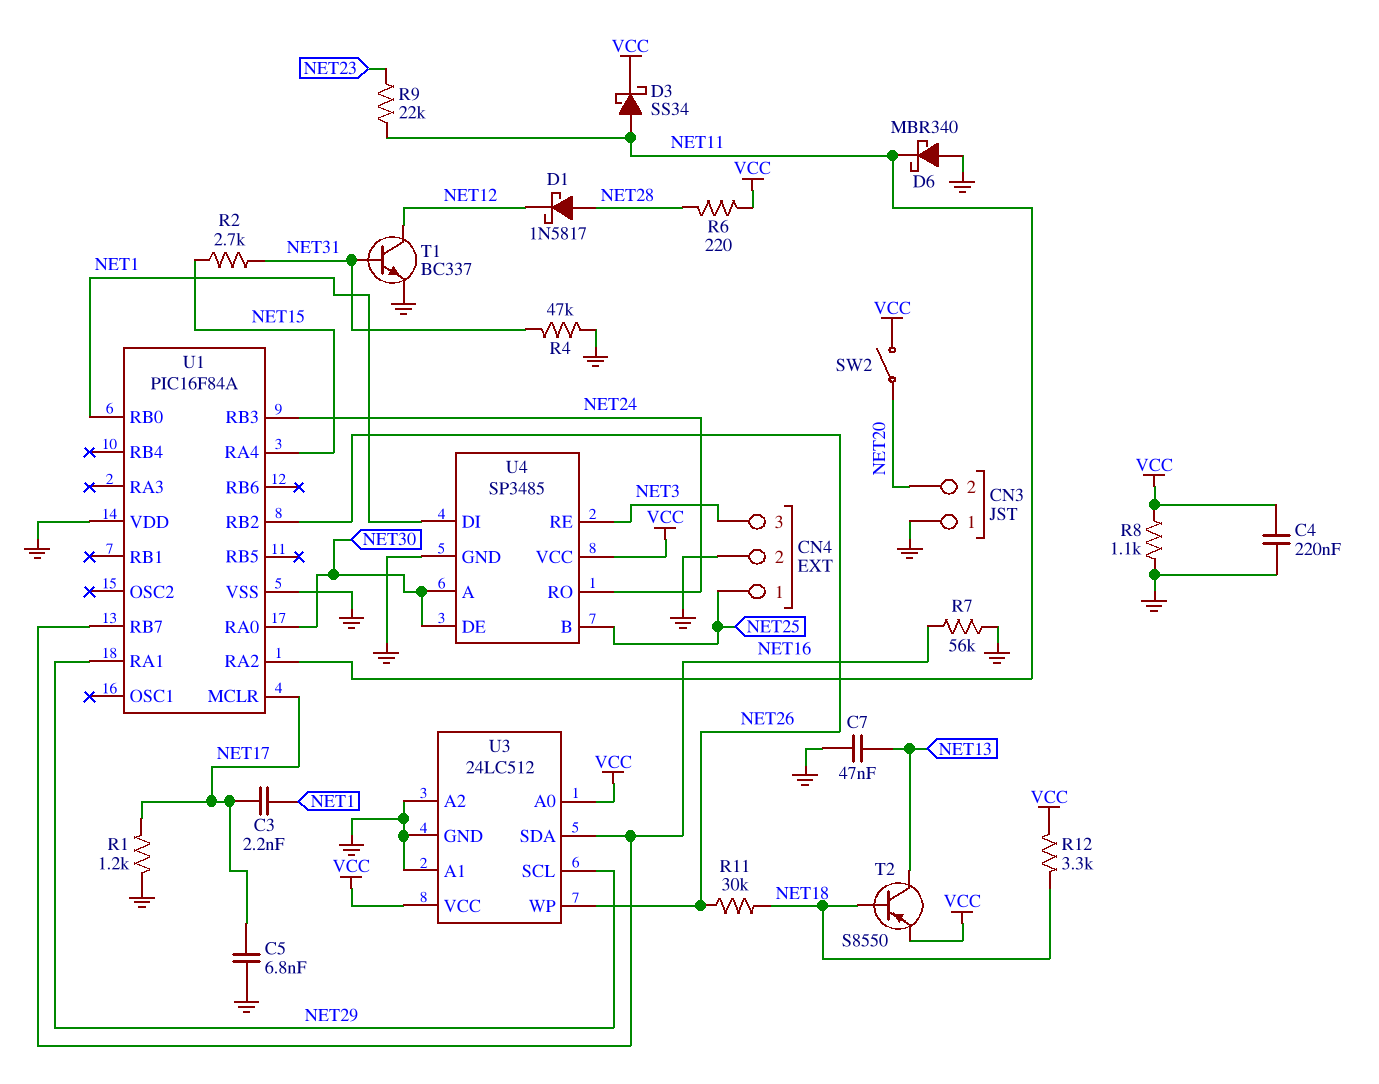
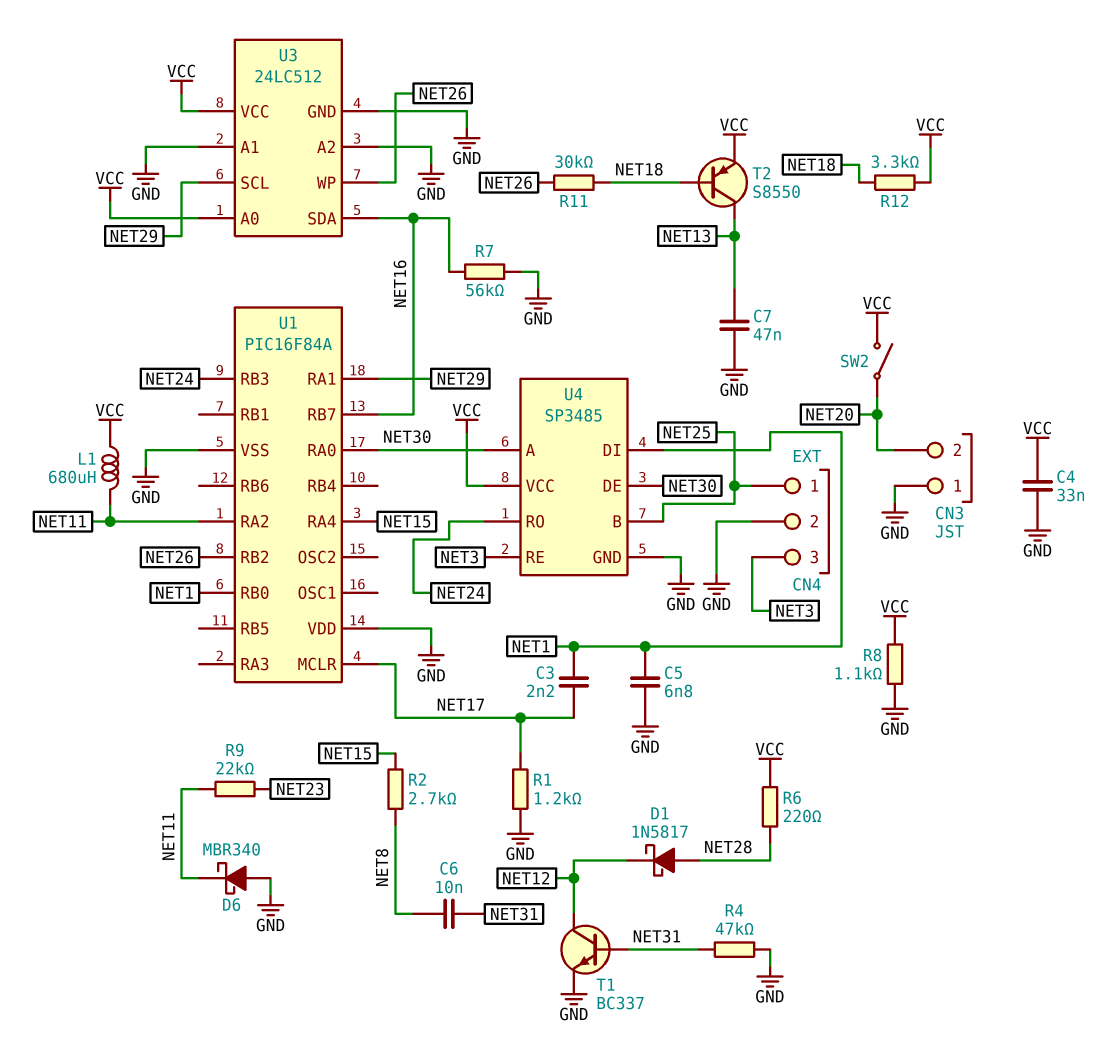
C4: 220nF (GND, VCC) -> 33nF (GND, VCC)
C5: 6.8nF (GND, NET17) -> 6.8nF (GND, NET1)
C6: none -> 10nF (NET8, NET31)
D3: schottky SS34 (A NET11, K VCC) -> none
L1: none -> 680uH (NET11, VCC)
R2: 2.7k (NET15, NET31) -> 2.7k (NET8, NET15)

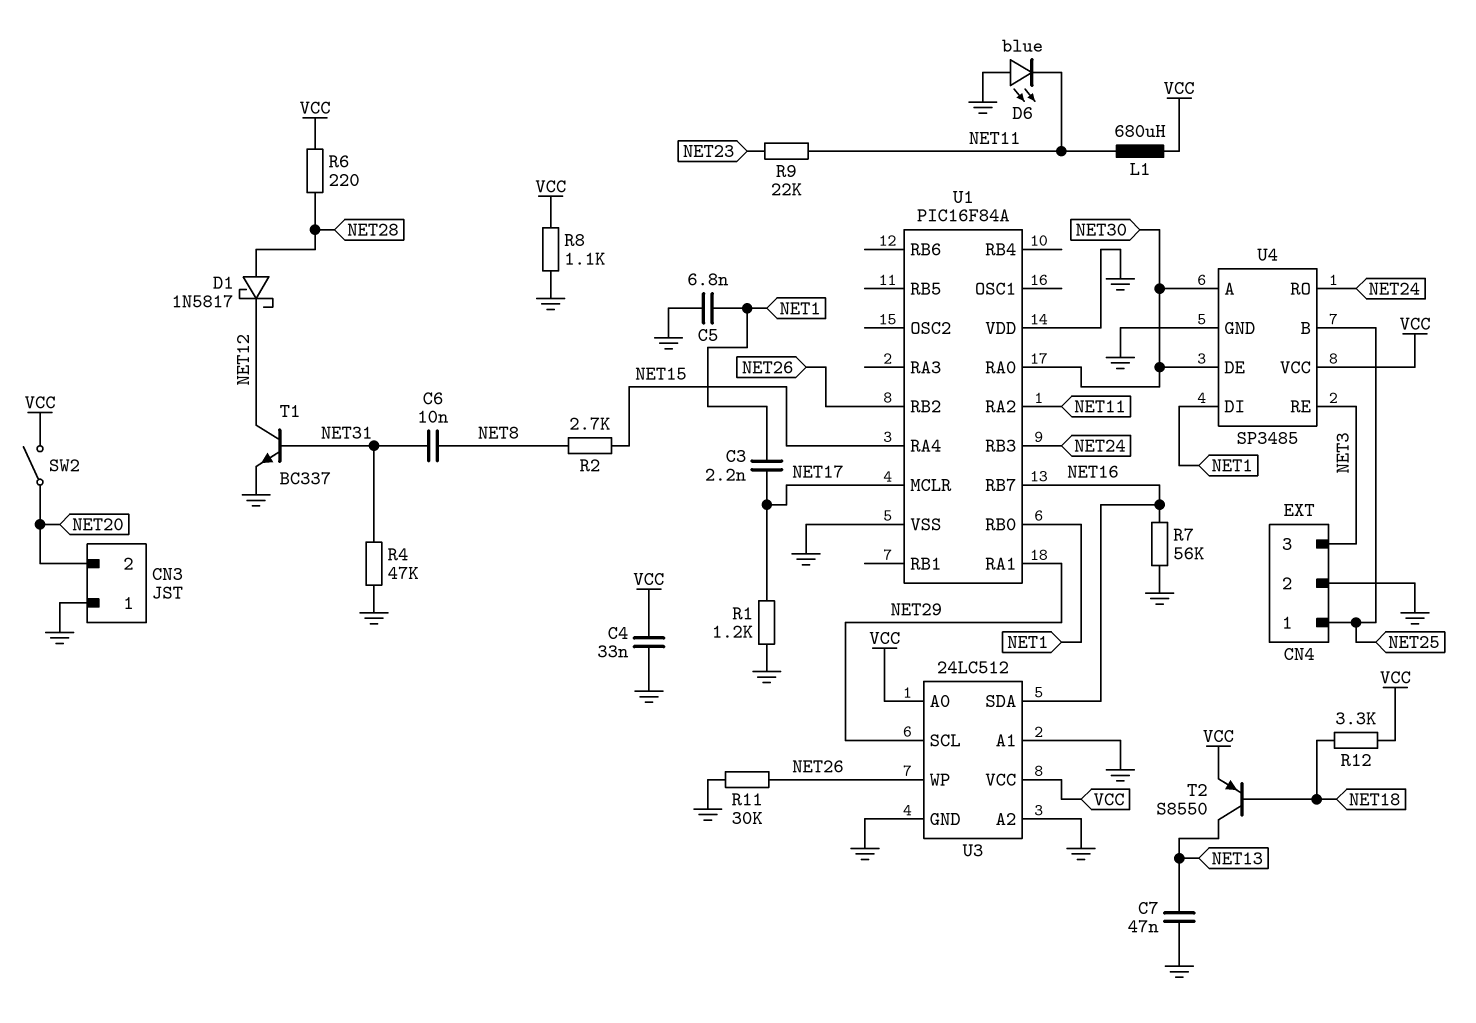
D6: schottky MBR340 (A GND, K NET11) -> LED blue (A GND, K NET11)
R11: 30k (NET18, NET26) -> 30k (GND, NET26)

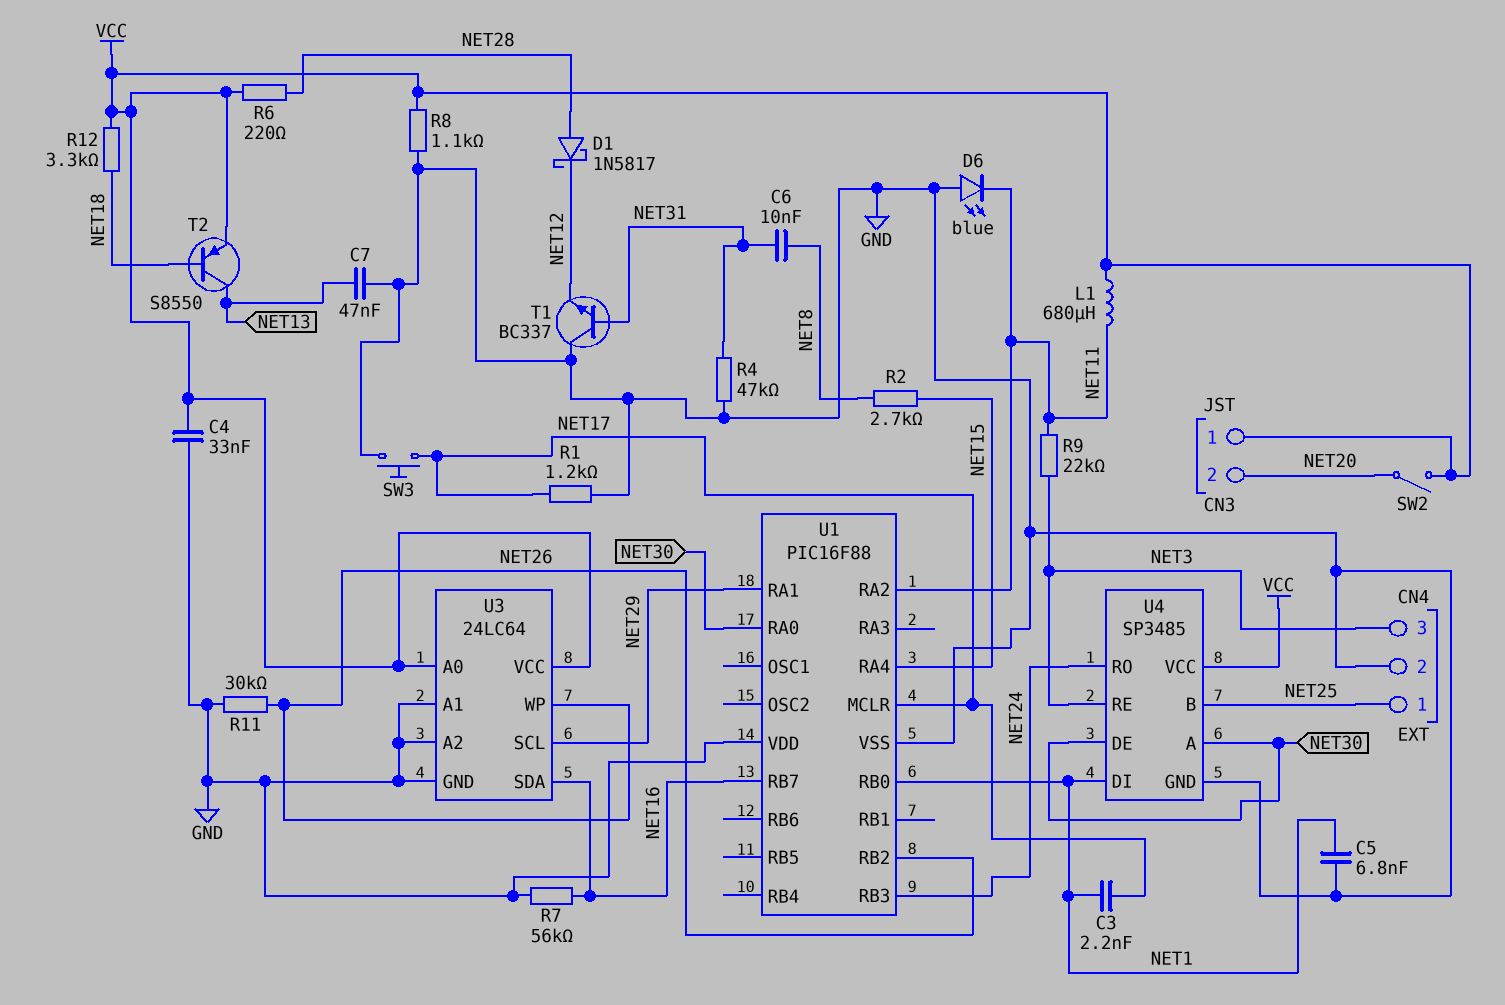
CN3 pin 1: GND -> VCC
R9: 22k (NET11, NET23) -> 22k (NET3, NET11)
SW3: none -> button (GND, NET17)
T1: NPN BC337 (B NET31, C NET12, E GND) -> NPN BC337 (B NET31, C GND, E NET12)
U1: PIC16F84A -> PIC16F88
U3: 24LC512 -> 24LC64

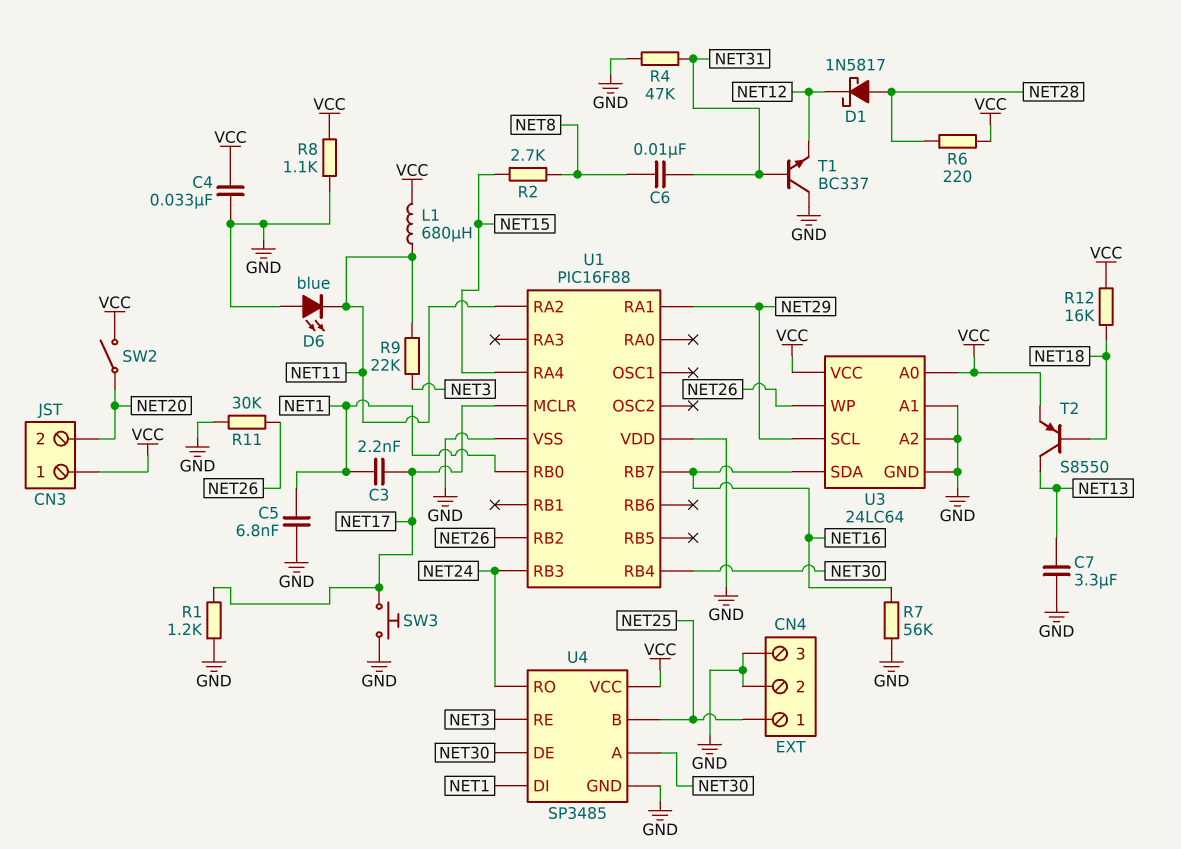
C7: 47nF (GND, NET13) -> 3.3uF (GND, NET13)
CN4 pin 3: NET3 -> GND
R12: 3.3k (NET18, VCC) -> 16k (NET18, VCC)
U1 pin RA0: NET30 -> none
U1 pin RB4: none -> NET30

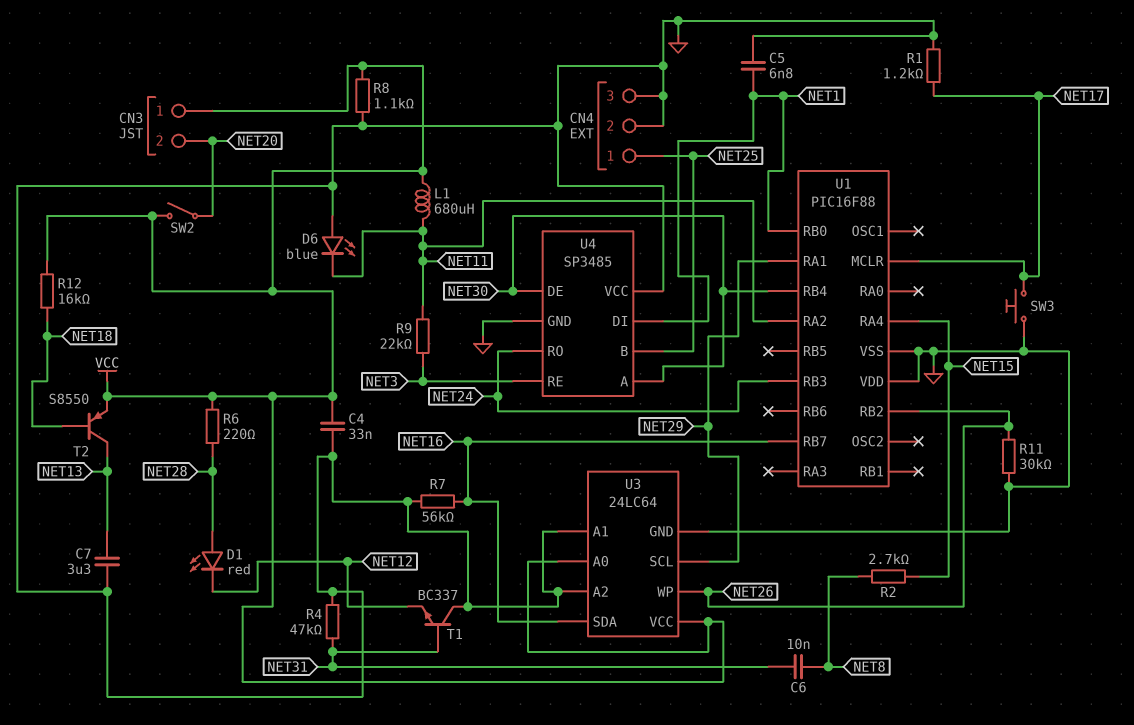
C3: 2.2nF (NET1, NET17) -> none
D1: schottky 1N5817 (A NET28, K NET12) -> LED red (A NET28, K NET12)
U4 pin VCC: VCC -> GND

